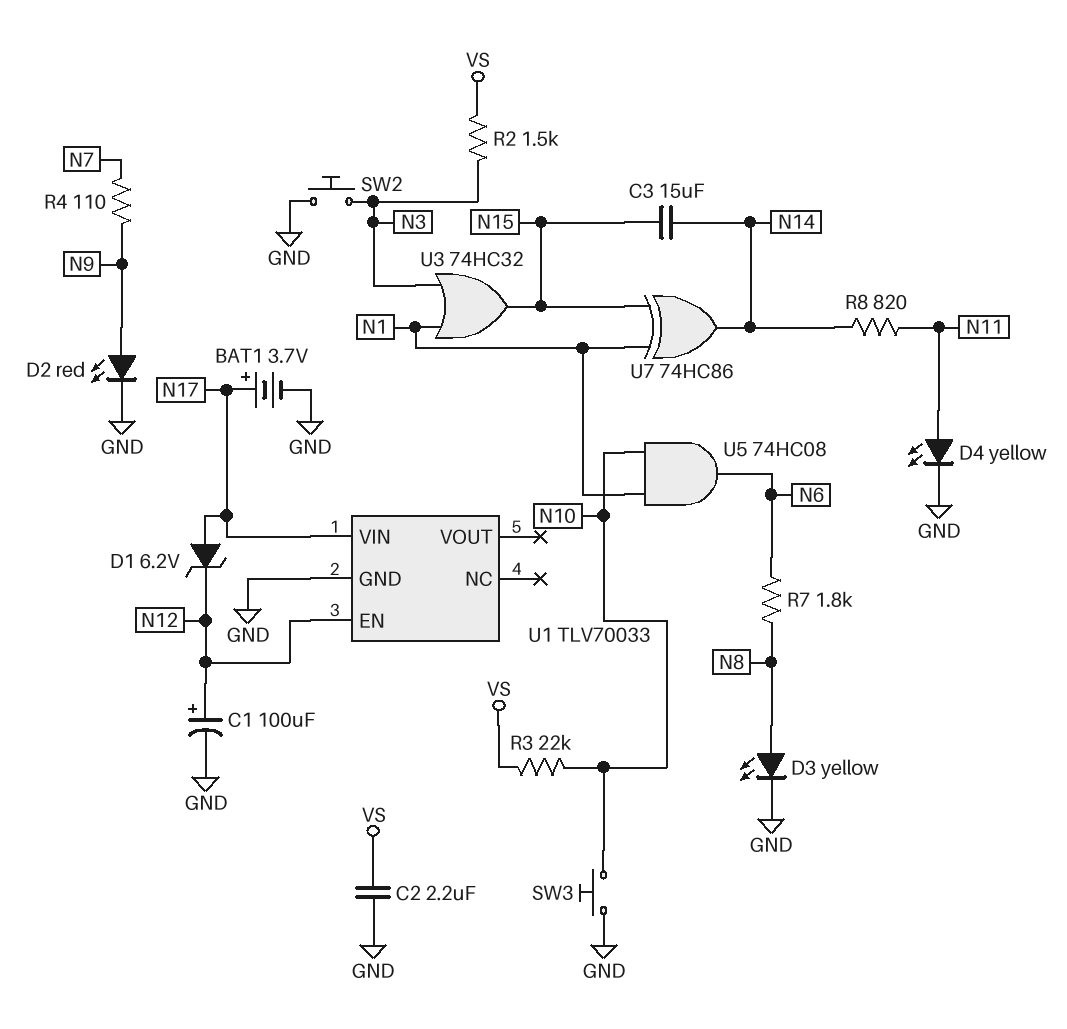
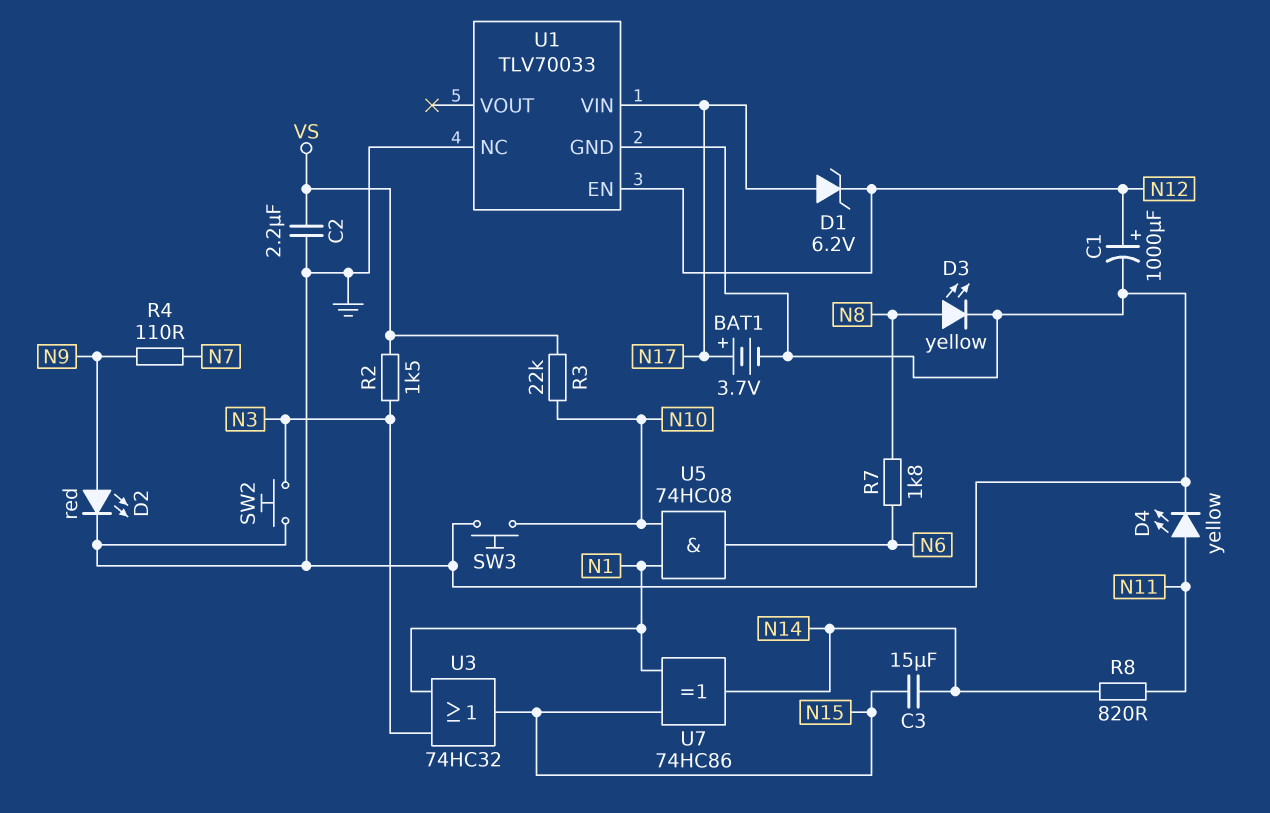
C1: 100uF (plus N12, minus GND) -> 1000uF (plus N12, minus GND)
U1 pin NC: none -> GND

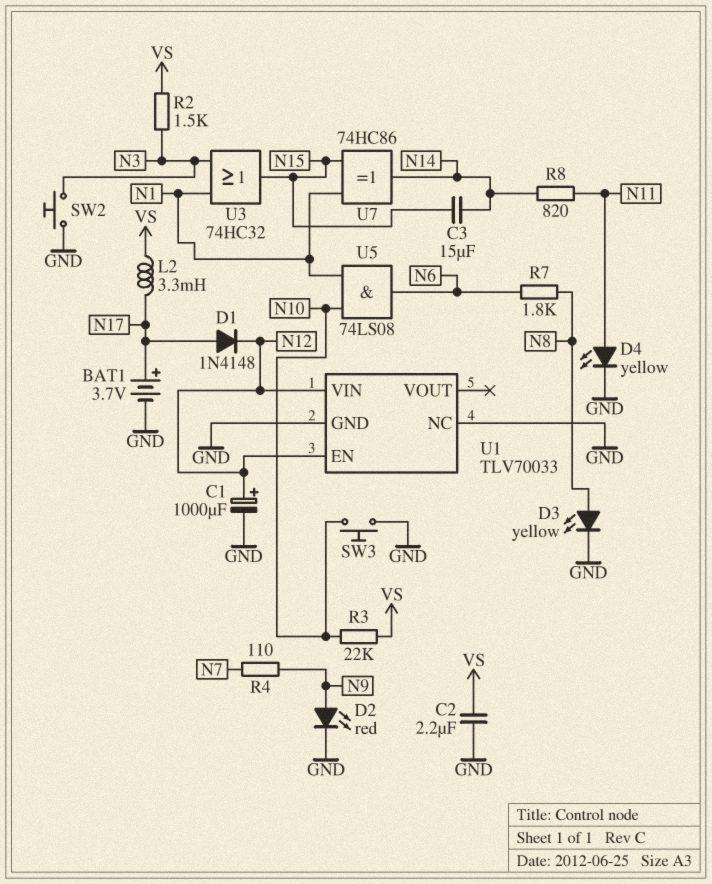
D1: zener 6.2V (A N17, K N12) -> diode 1N4148 (A N17, K N12)
L2: none -> 3.3mH (N17, VS)
U1 pin VIN: N17 -> N12
U5: AND 74HC08 (in N1, in N10, out N6) -> AND 74LS08 (in N1, in N10, out N6)

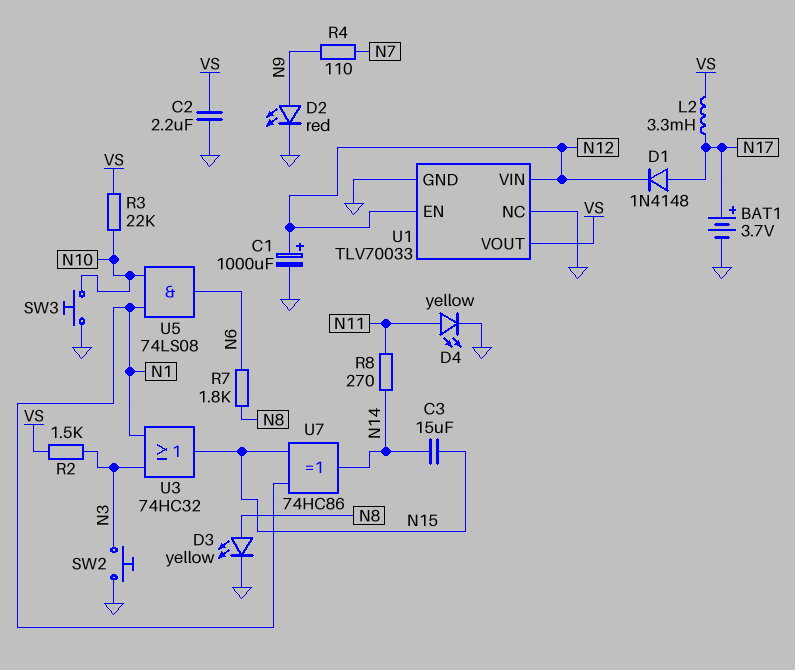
R8: 820 (N11, N14) -> 270 (N11, N14)
U1 pin VOUT: none -> VS

